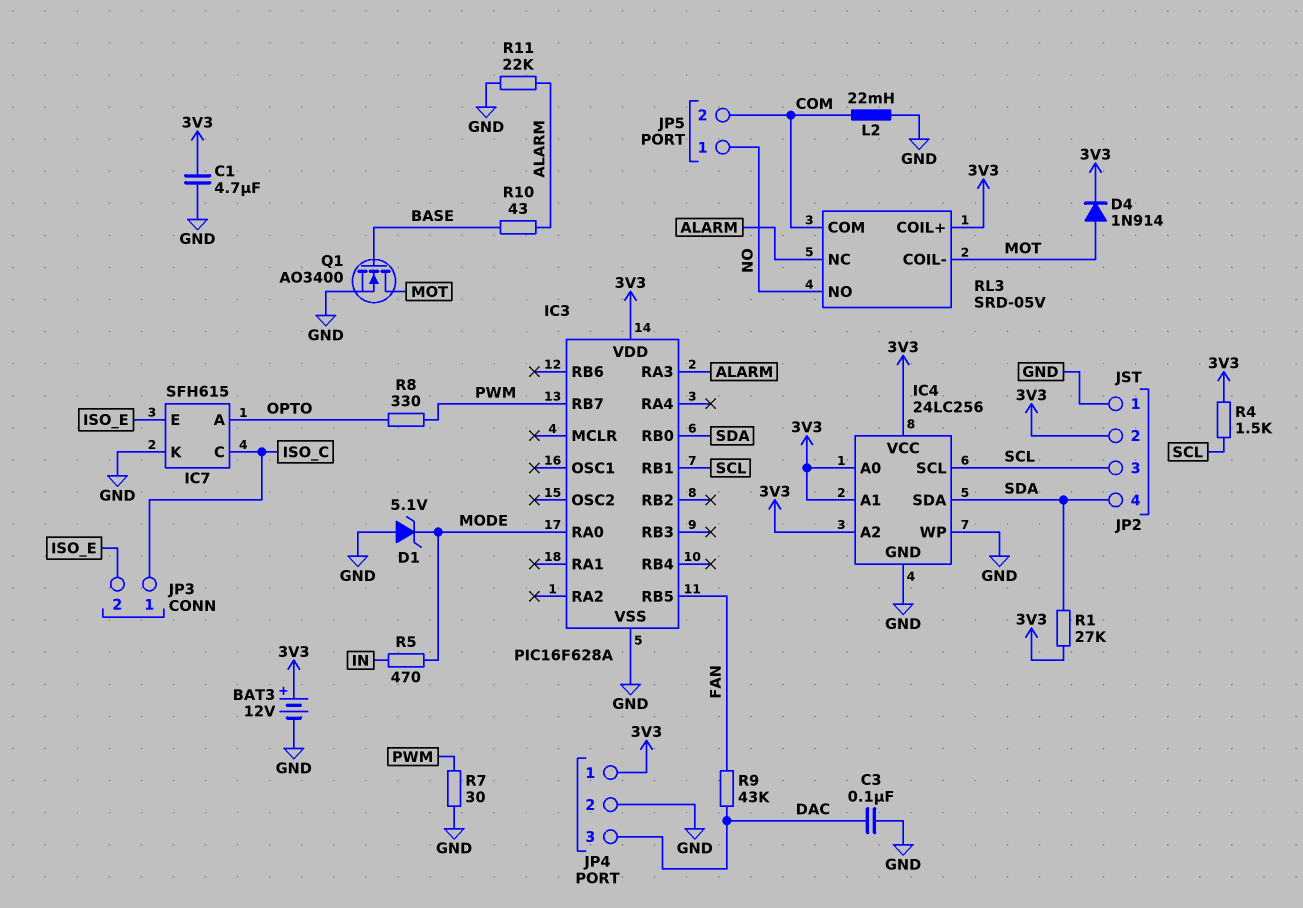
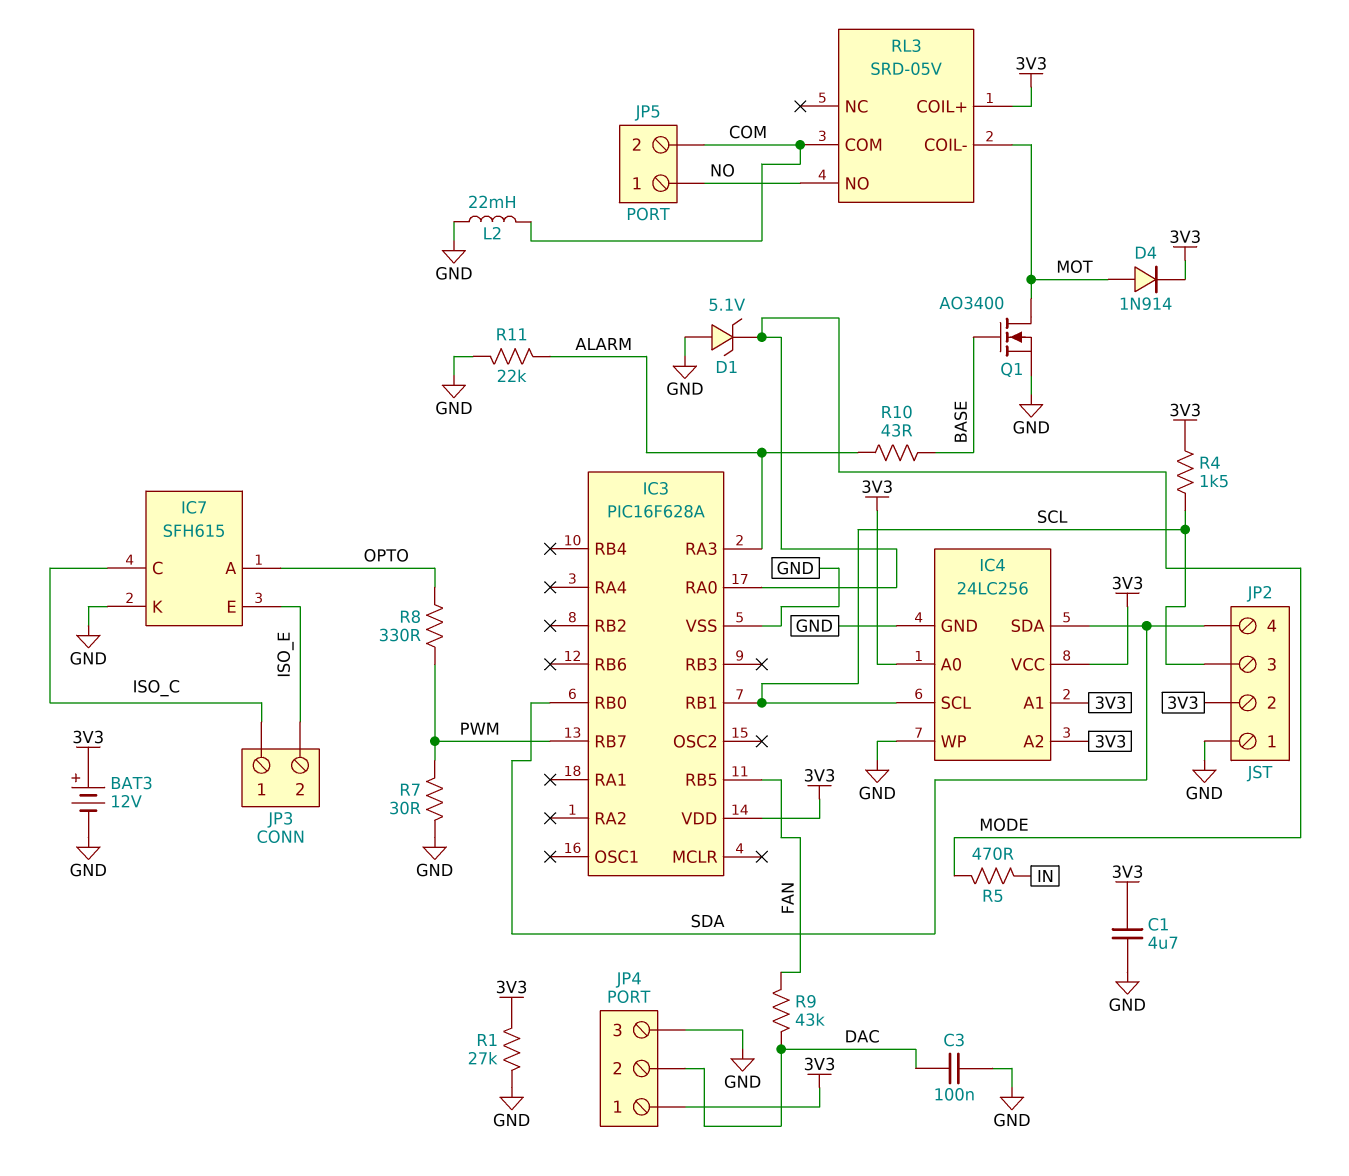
JP4 pin 2: GND -> DAC
JP4 pin 3: DAC -> GND
R1: 27k (3V3, SDA) -> 27k (3V3, GND)
RL3 pin NC: ALARM -> none

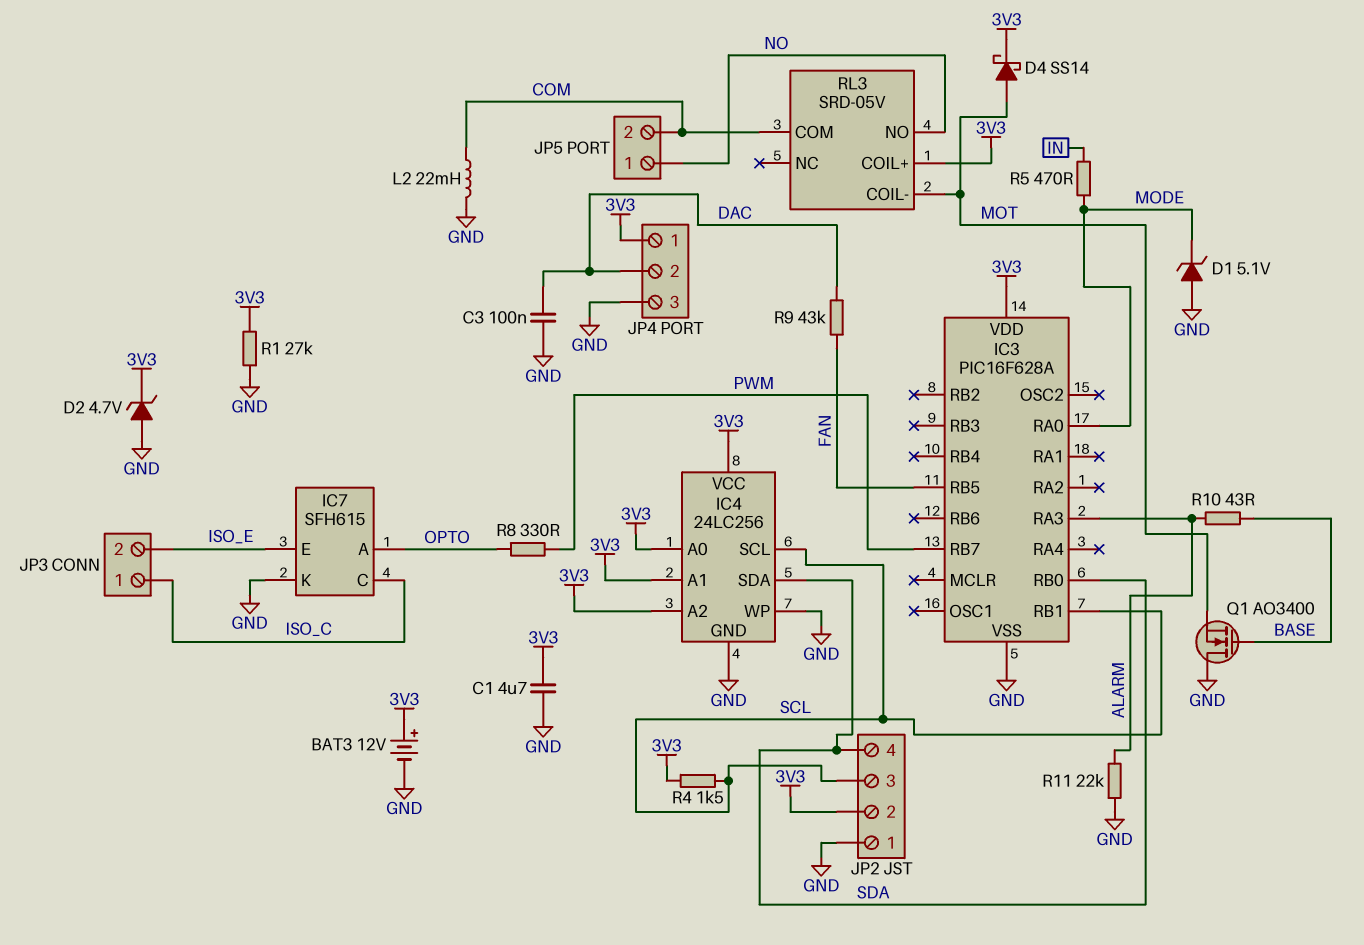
D2: none -> zener 4.7V (A GND, K 3V3)
D4: diode 1N914 (A MOT, K 3V3) -> schottky SS14 (A MOT, K 3V3)
Q1: NMOS AO3400 (G BASE, D MOT, S GND) -> NMOS AO3400 (G BASE, D GND, S MOT)
R7: 30 (GND, PWM) -> none

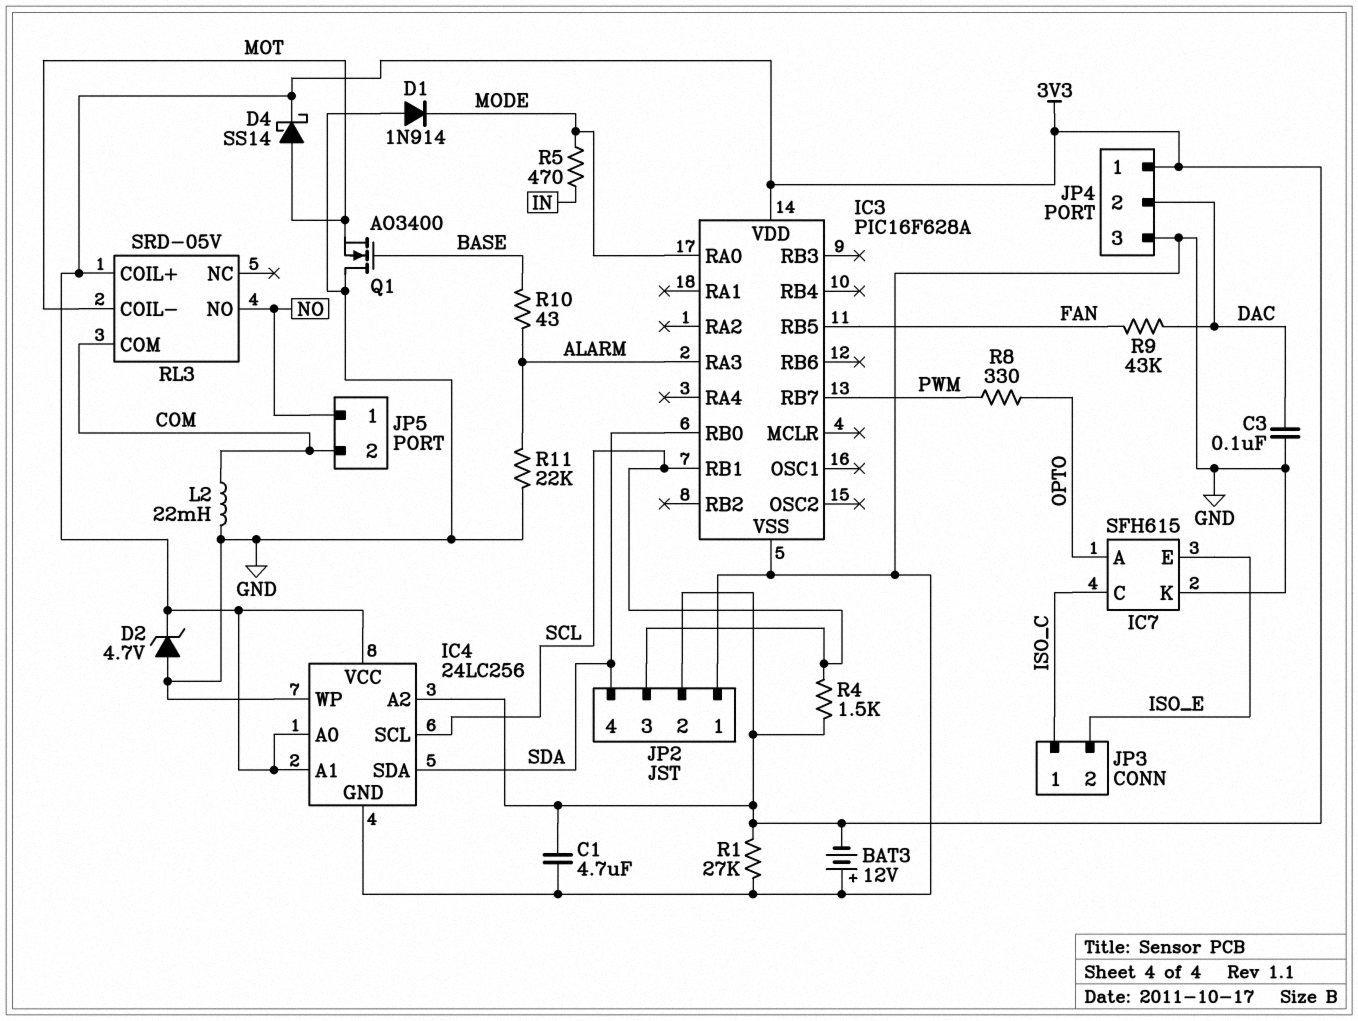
BAT3: 12V (plus 3V3, minus GND) -> 12V (plus GND, minus 3V3)
D1: zener 5.1V (A GND, K MODE) -> diode 1N914 (A GND, K MODE)

